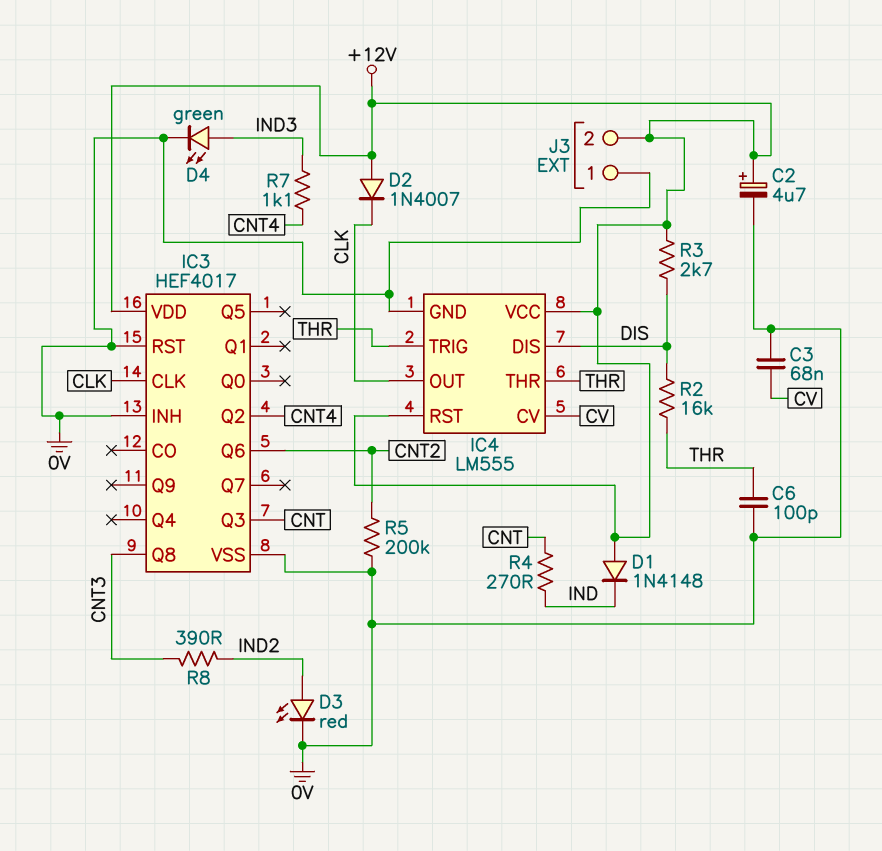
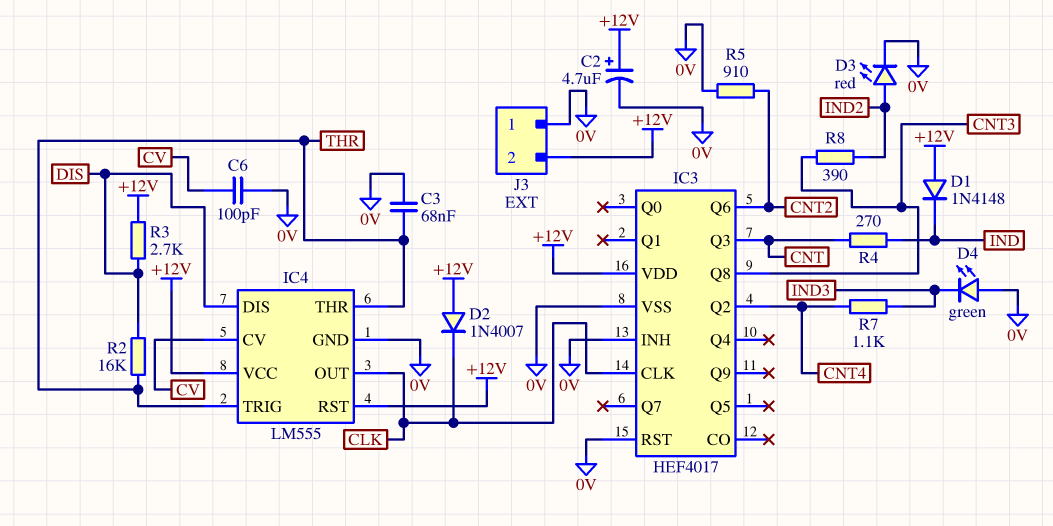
C3: 68nF (0V, CV) -> 68nF (0V, THR)
C6: 100pF (0V, THR) -> 100pF (0V, CV)
D4: LED green (A IND3, K 0V) -> LED green (A 0V, K IND3)
R5: 200k (0V, CNT2) -> 910 (0V, CNT2)

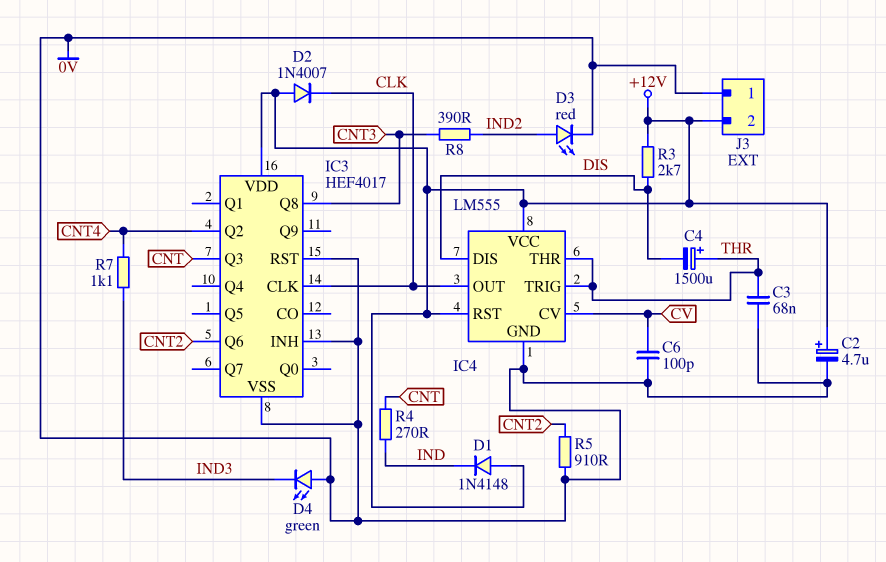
C4: none -> 1500uF (plus THR, minus DIS)
R2: 16k (DIS, THR) -> none

